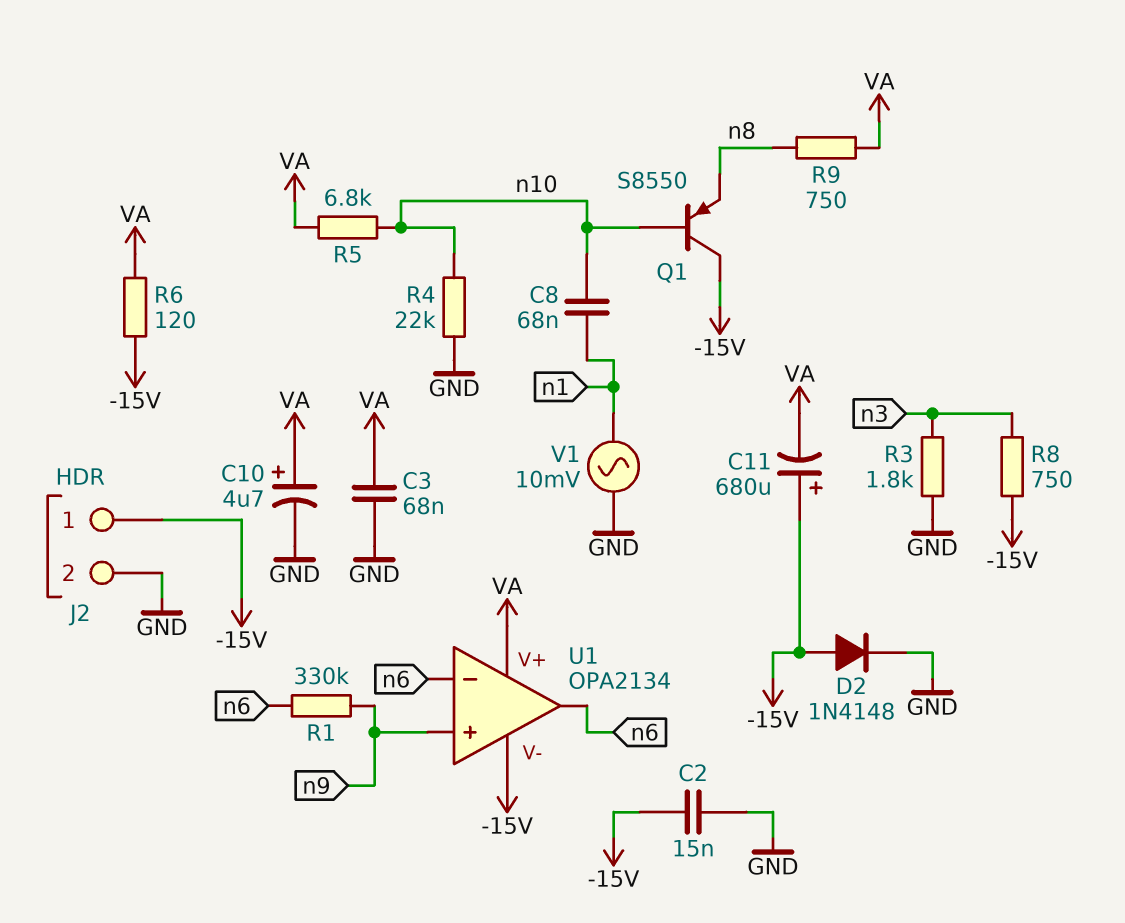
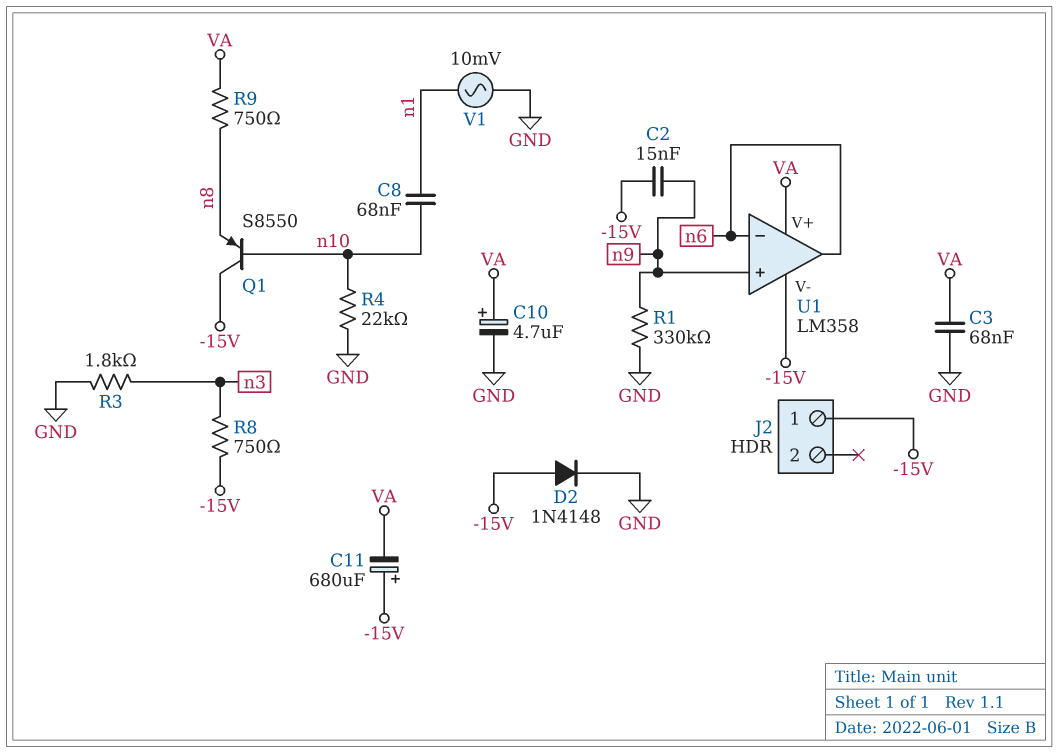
C2: 15nF (-15V, GND) -> 15nF (-15V, n9)
J2 pin 2: GND -> none
R1: 330k (n6, n9) -> 330k (GND, n9)
R5: 6.8k (VA, n10) -> none
R6: 120 (-15V, VA) -> none
U1: OPA2134 -> LM358

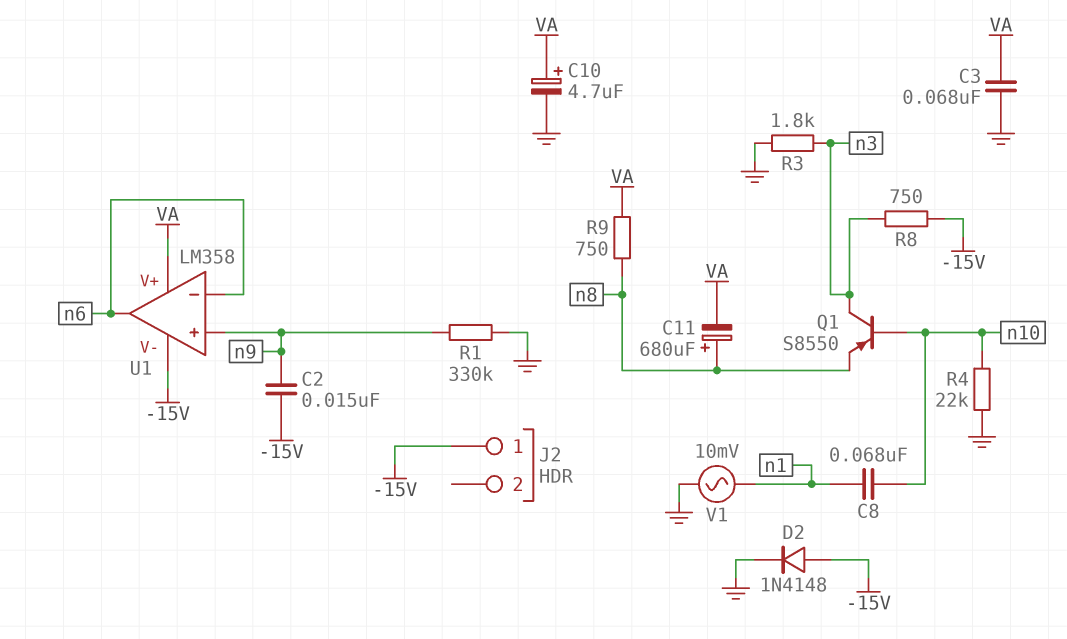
C11: 680uF (plus -15V, minus VA) -> 680uF (plus n8, minus VA)
Q1: PNP S8550 (B n10, C -15V, E n8) -> PNP S8550 (B n10, C n3, E n8)

